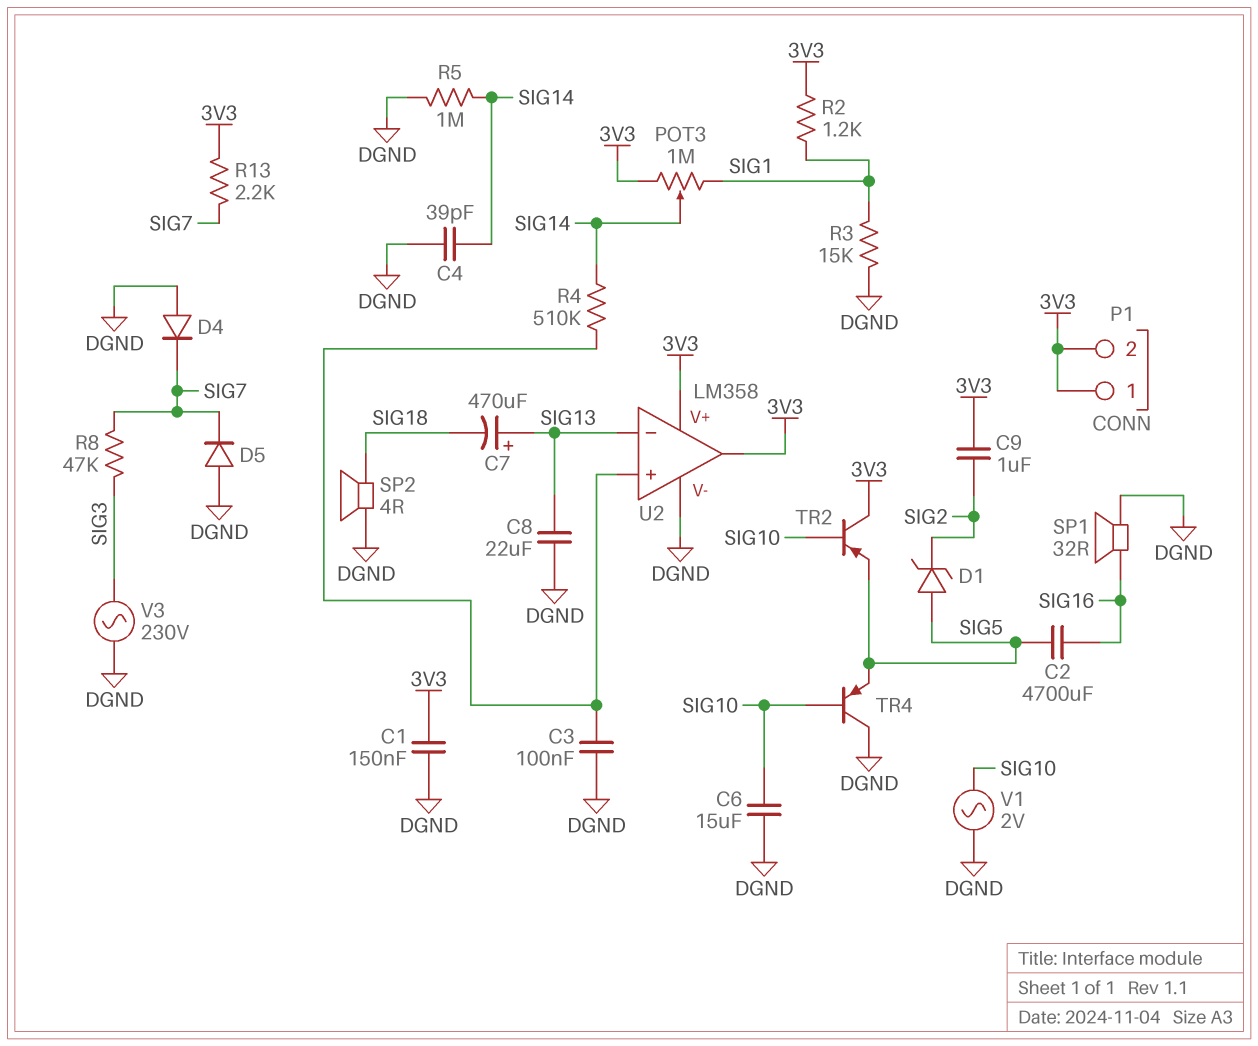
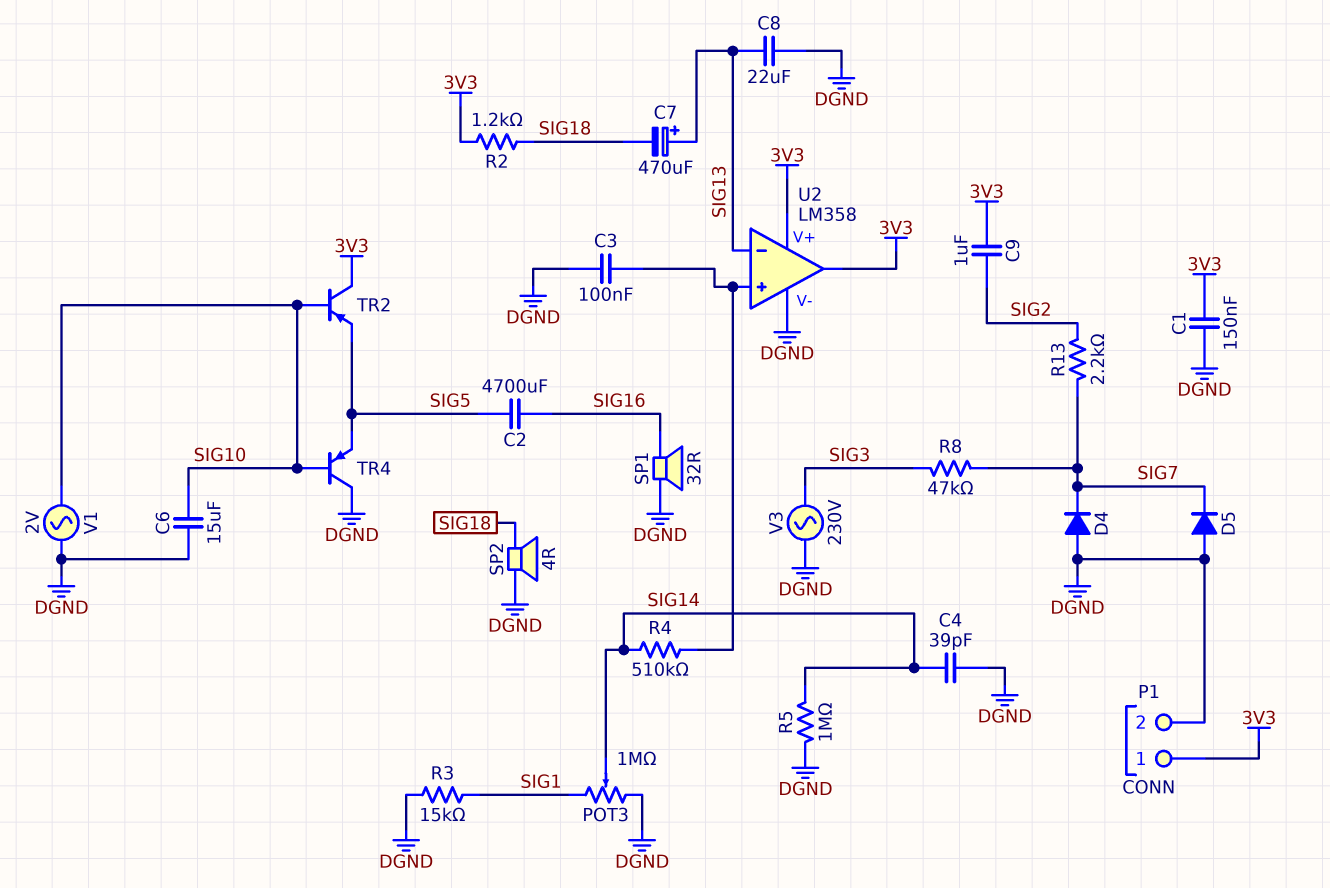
D1: zener (A SIG5, K SIG2) -> none
P1 pin 2: 3V3 -> DGND
POT3: 1M (3V3, SIG1, wiper SIG14) -> 1M (DGND, SIG1, wiper SIG14)
R2: 1.2k (3V3, SIG1) -> 1.2k (3V3, SIG18)
R13: 2.2k (3V3, SIG7) -> 2.2k (SIG2, SIG7)

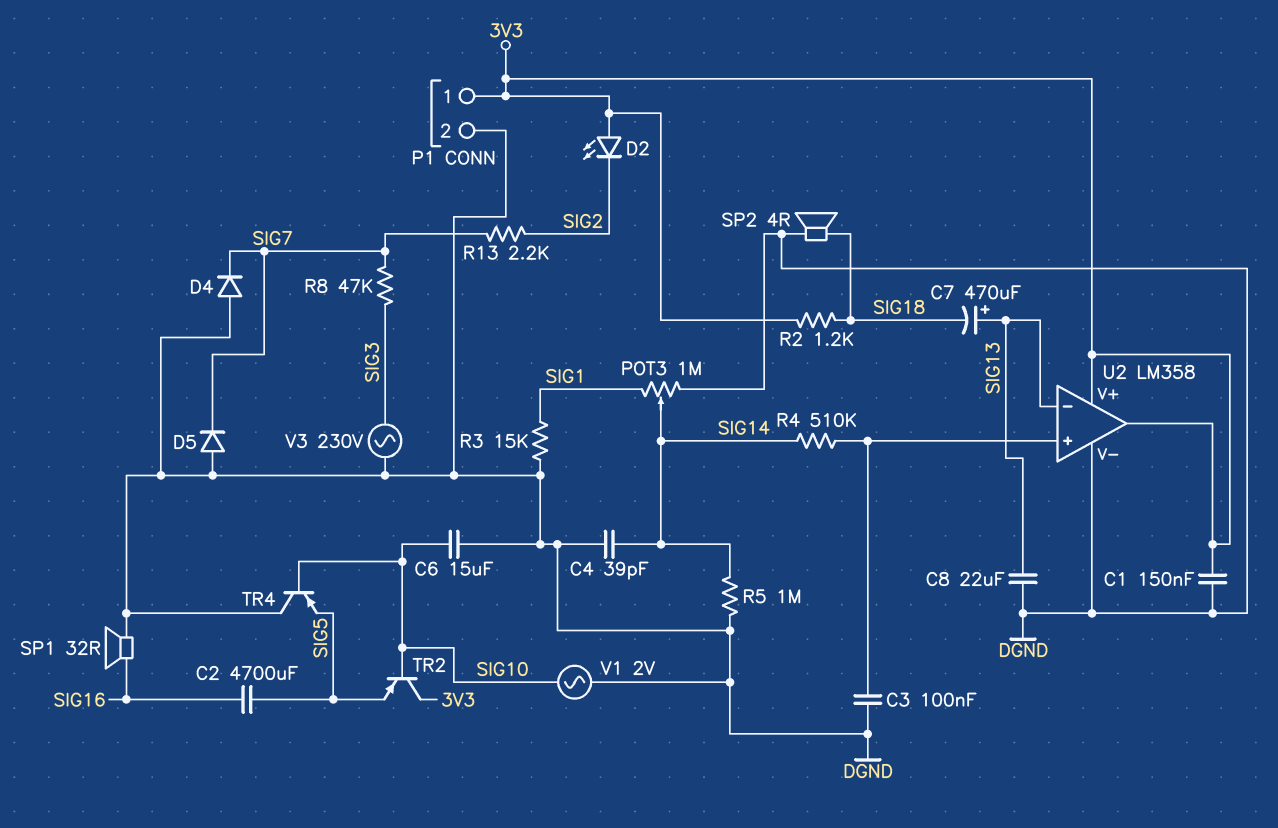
C9: 1uF (3V3, SIG2) -> none
D2: none -> LED (A 3V3, K SIG2)

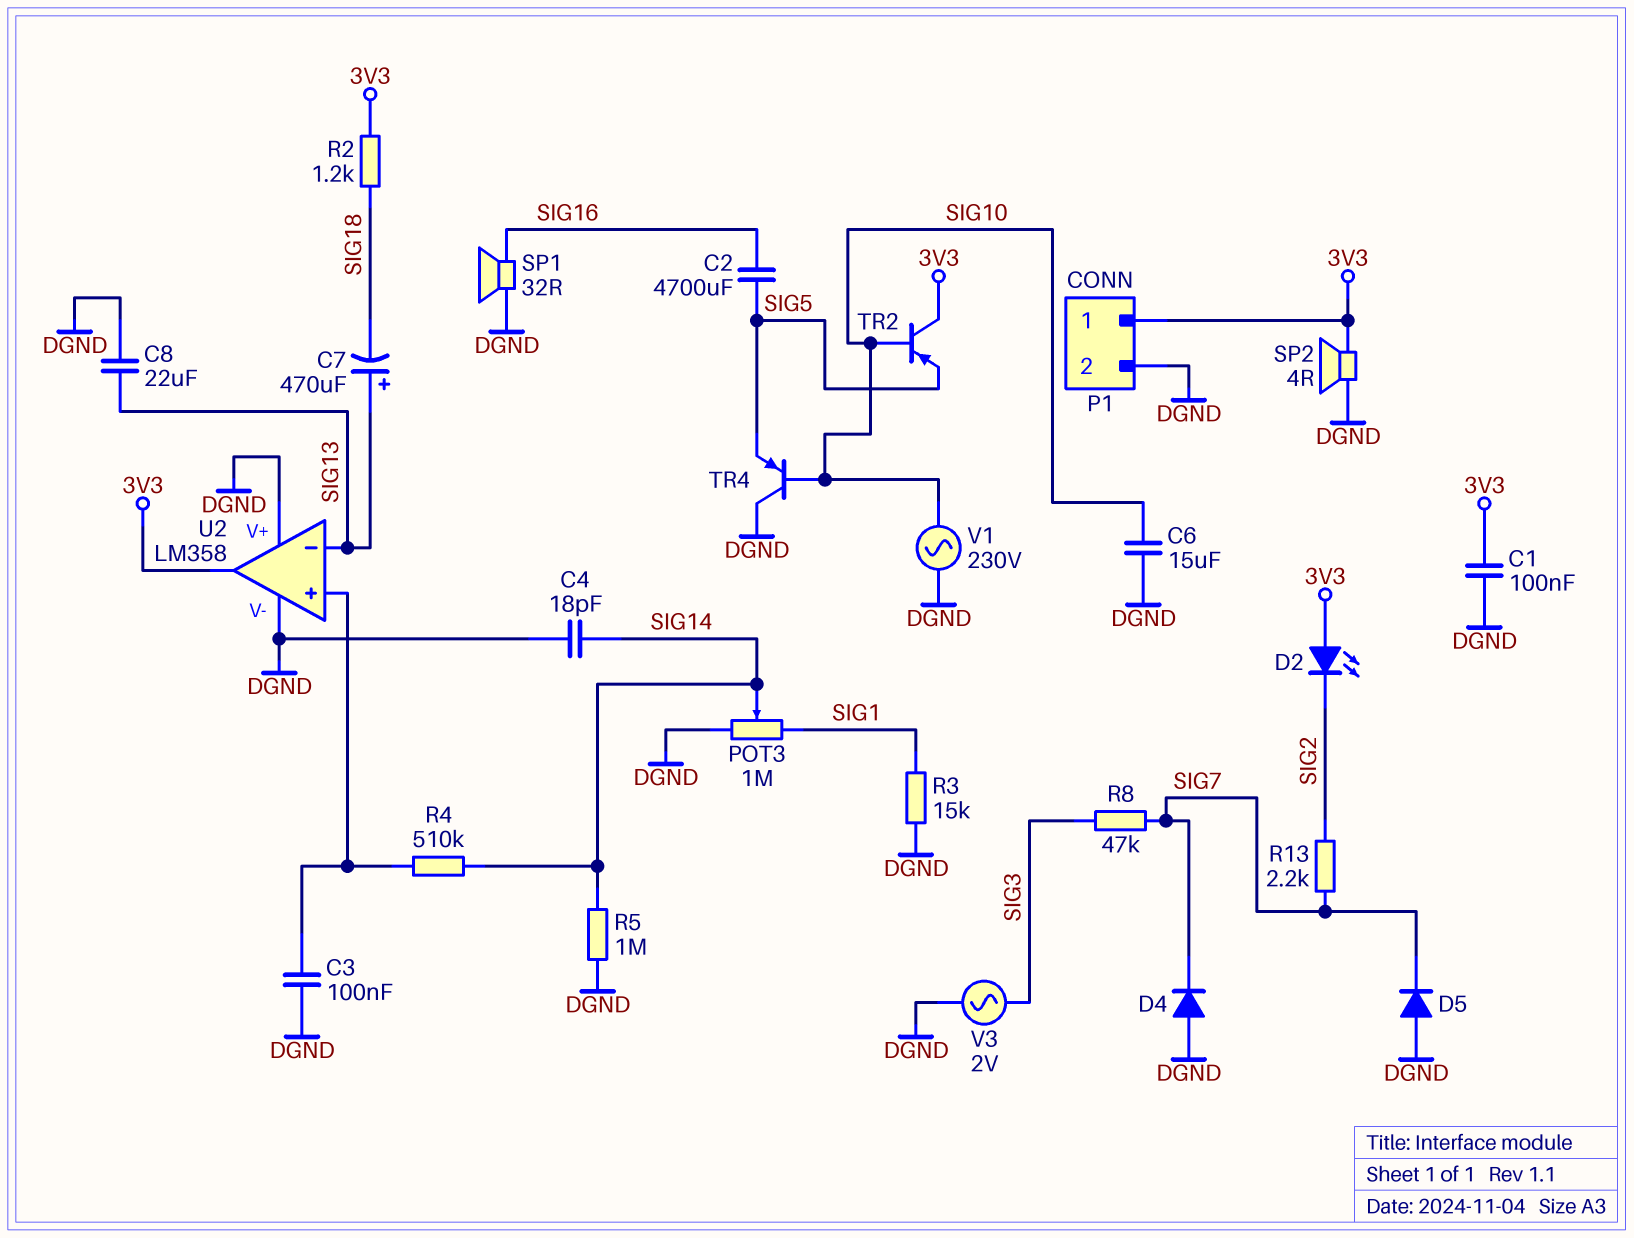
C1: 150nF (3V3, DGND) -> 100nF (3V3, DGND)
C4: 39pF (DGND, SIG14) -> 18pF (DGND, SIG14)
SP2: speaker 4R (DGND, SIG18) -> speaker 4R (3V3, DGND)
U2 pin V+: 3V3 -> DGND
V1: AC 2V (DGND, SIG10) -> AC 230V (DGND, SIG10)
V3: AC 230V (DGND, SIG3) -> AC 2V (DGND, SIG3)

